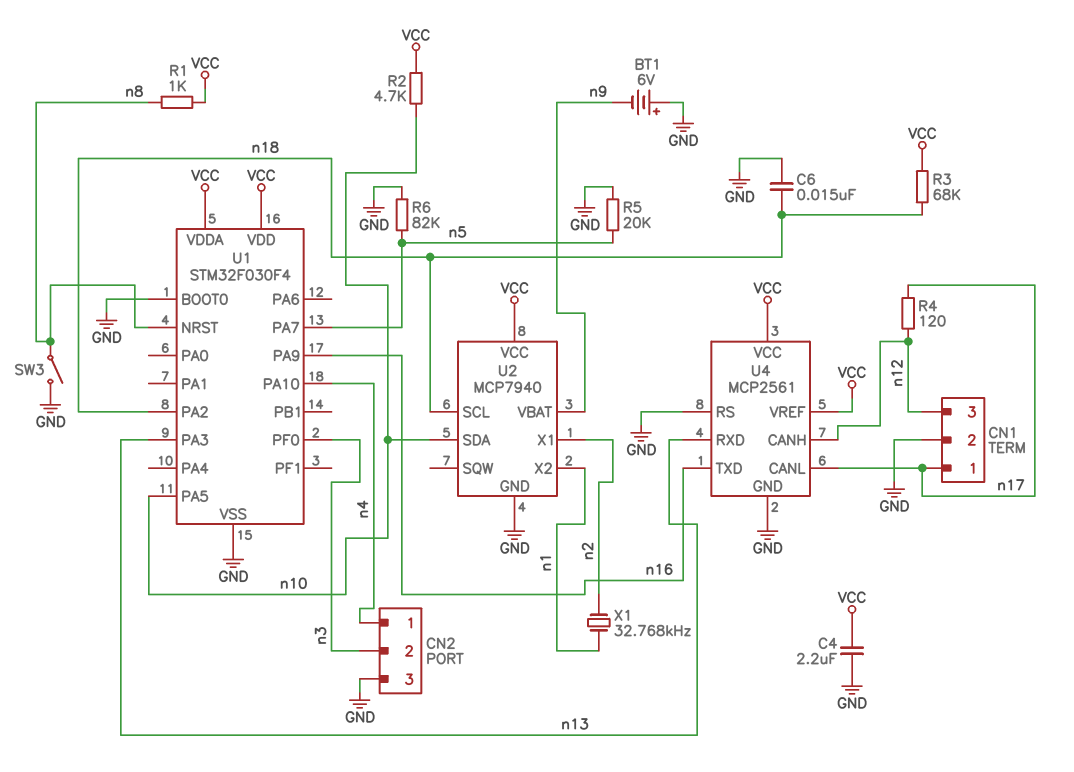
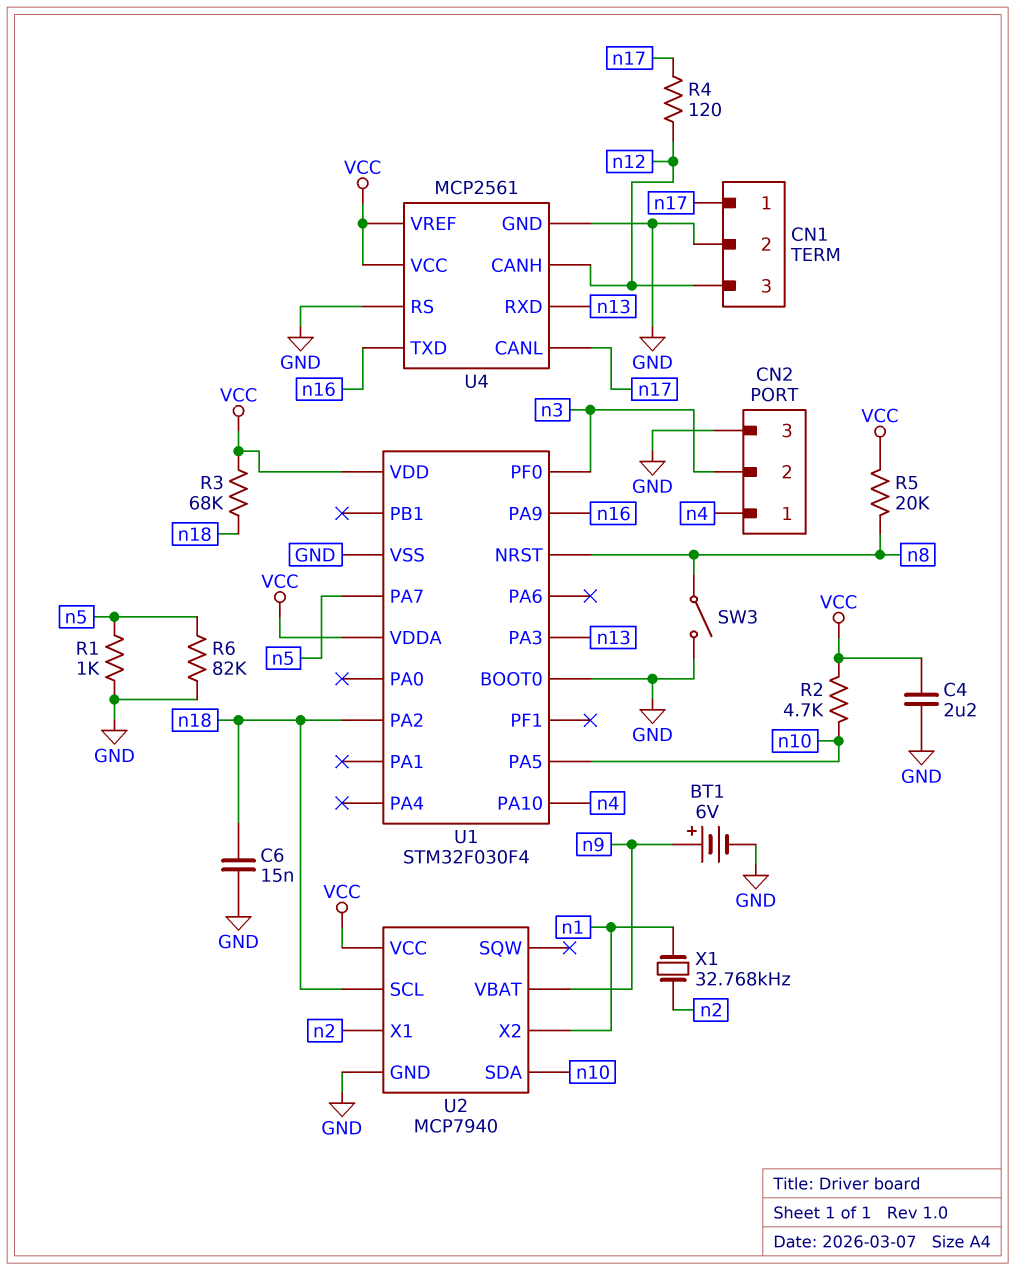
BT1: 6V (plus GND, minus n9) -> 6V (plus n9, minus GND)
R1: 1k (VCC, n8) -> 1k (GND, n5)
R5: 20k (GND, n5) -> 20k (VCC, n8)

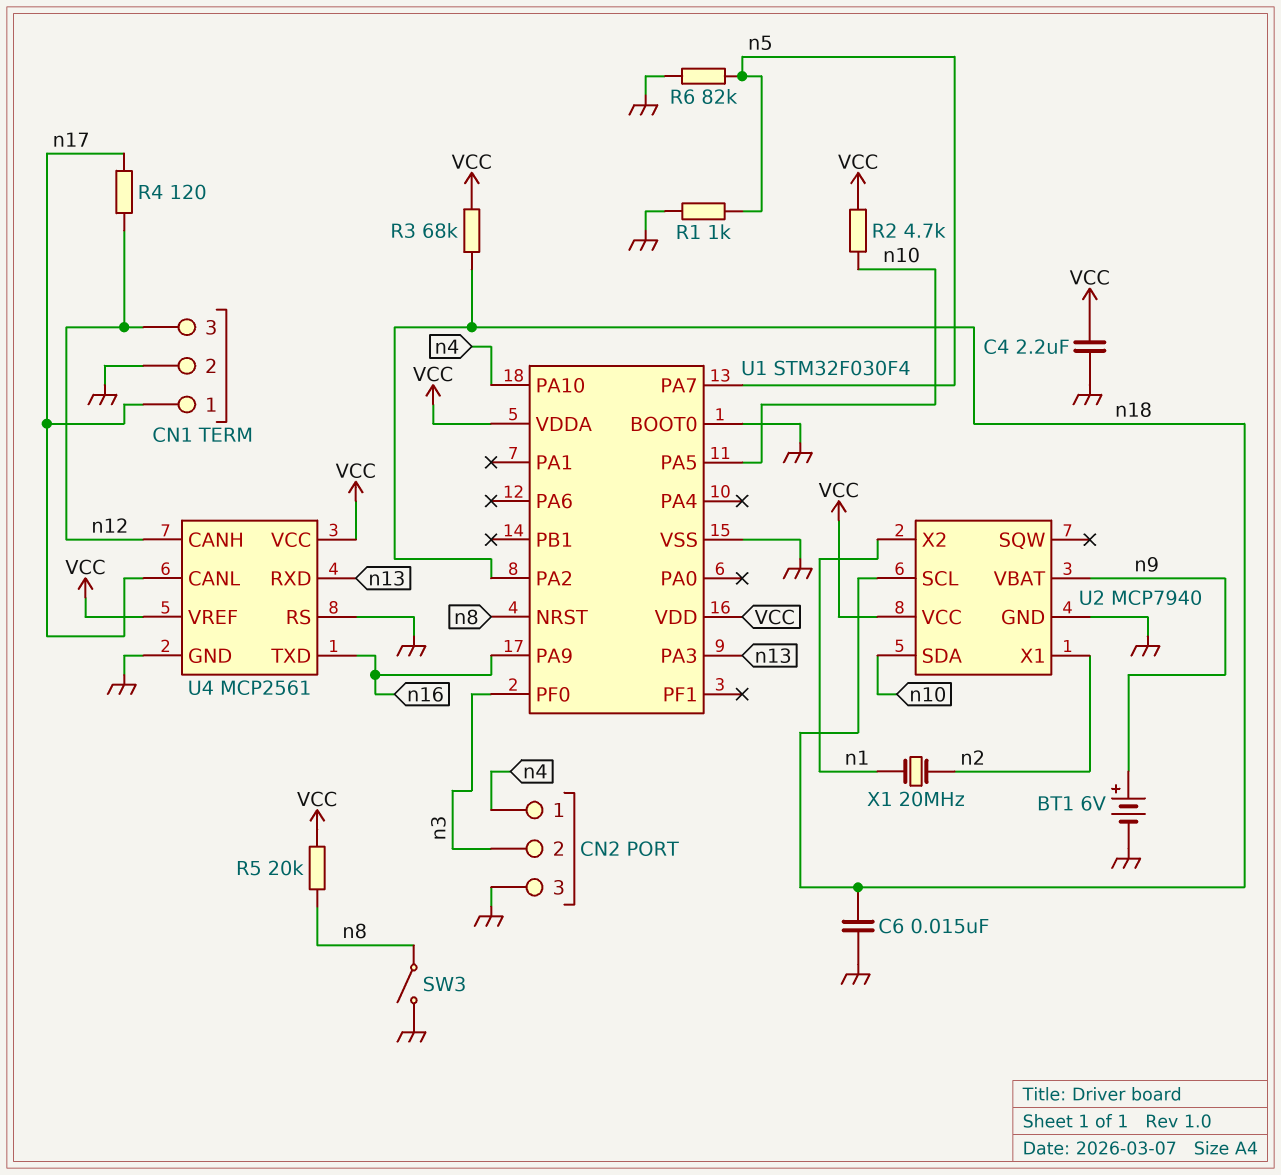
X1: 32.768kHz (n1, n2) -> 20MHz (n1, n2)

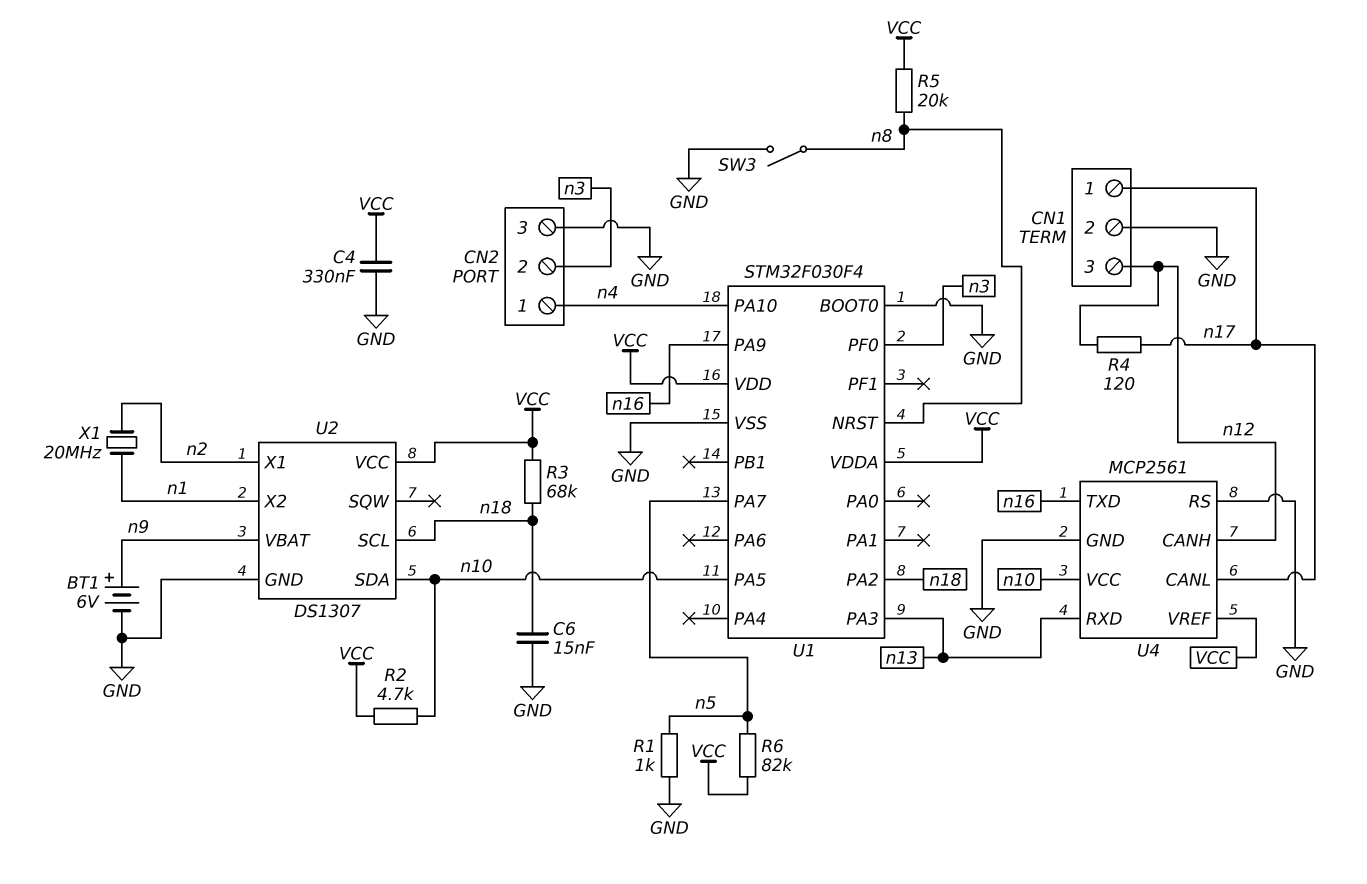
C4: 2.2uF (GND, VCC) -> 330nF (GND, VCC)
R6: 82k (GND, n5) -> 82k (VCC, n5)
U2: MCP7940 -> DS1307
U4 pin VCC: VCC -> n10

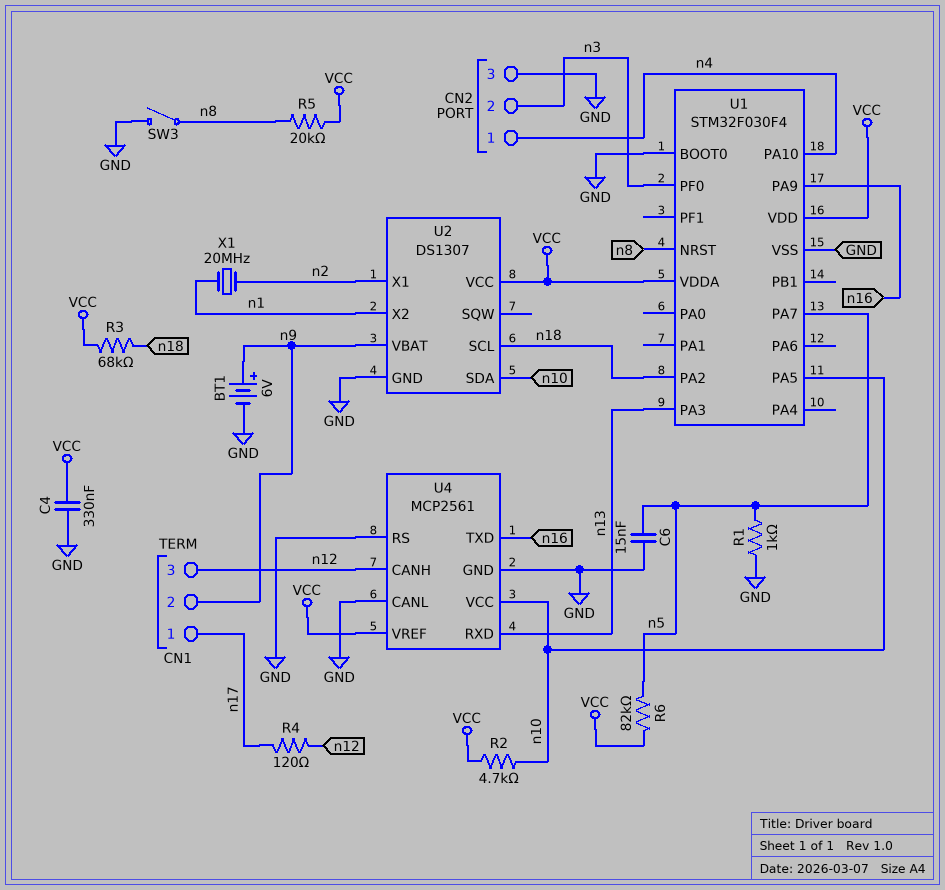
C6: 15nF (GND, n18) -> 15nF (GND, n5)
CN1 pin 2: GND -> n9
U4 pin CANL: n17 -> GND

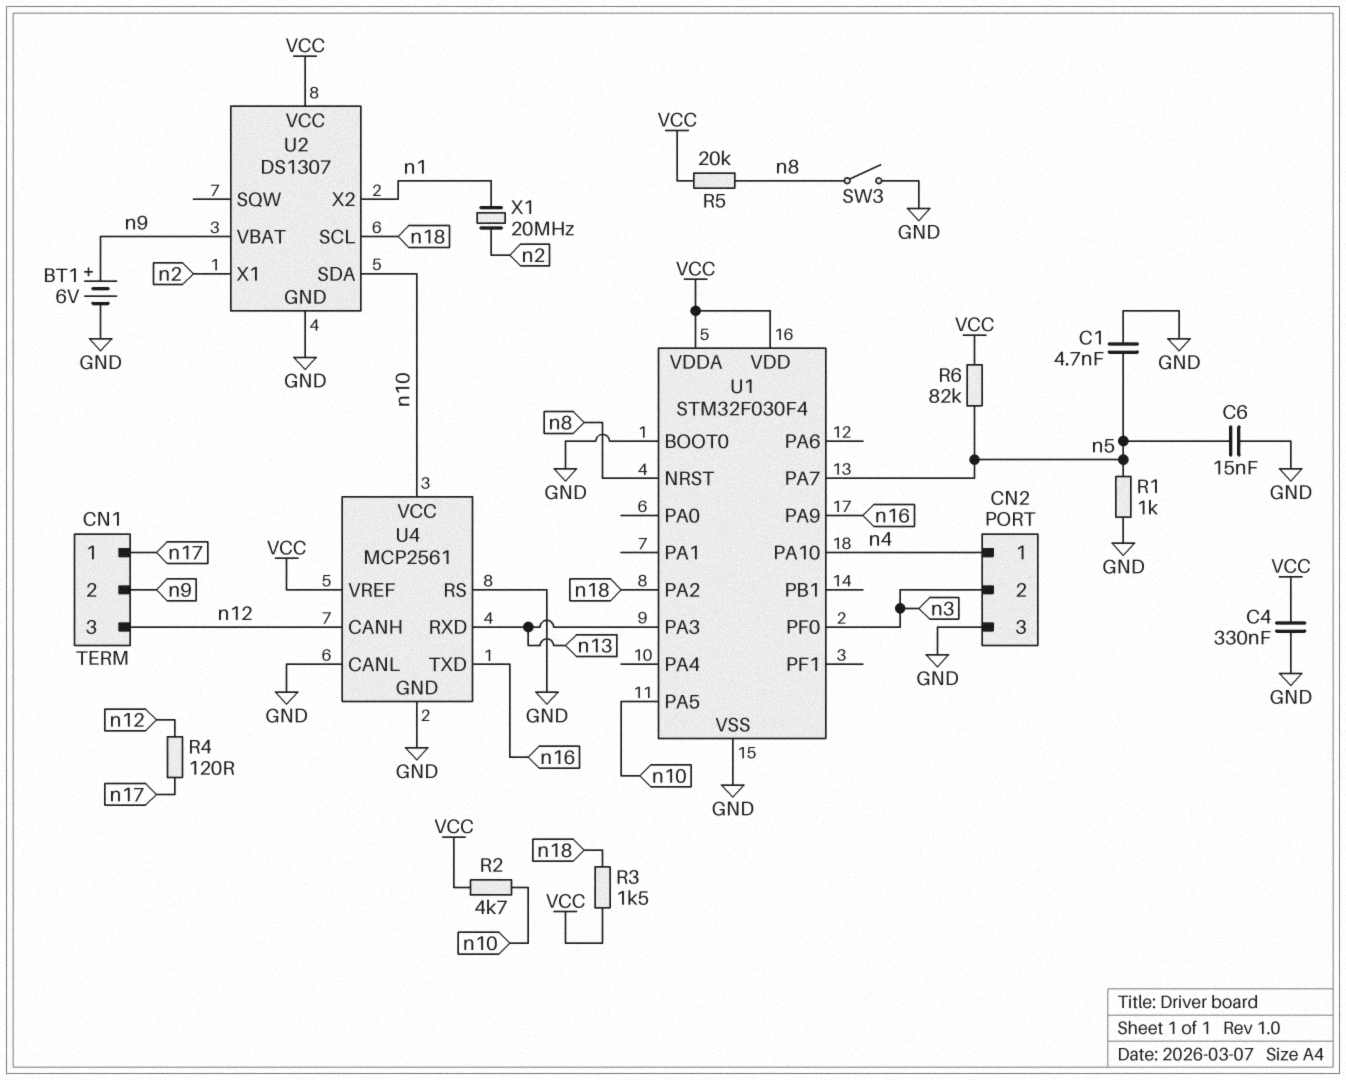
C1: none -> 4.7nF (GND, n5)
R3: 68k (VCC, n18) -> 1.5k (VCC, n18)

